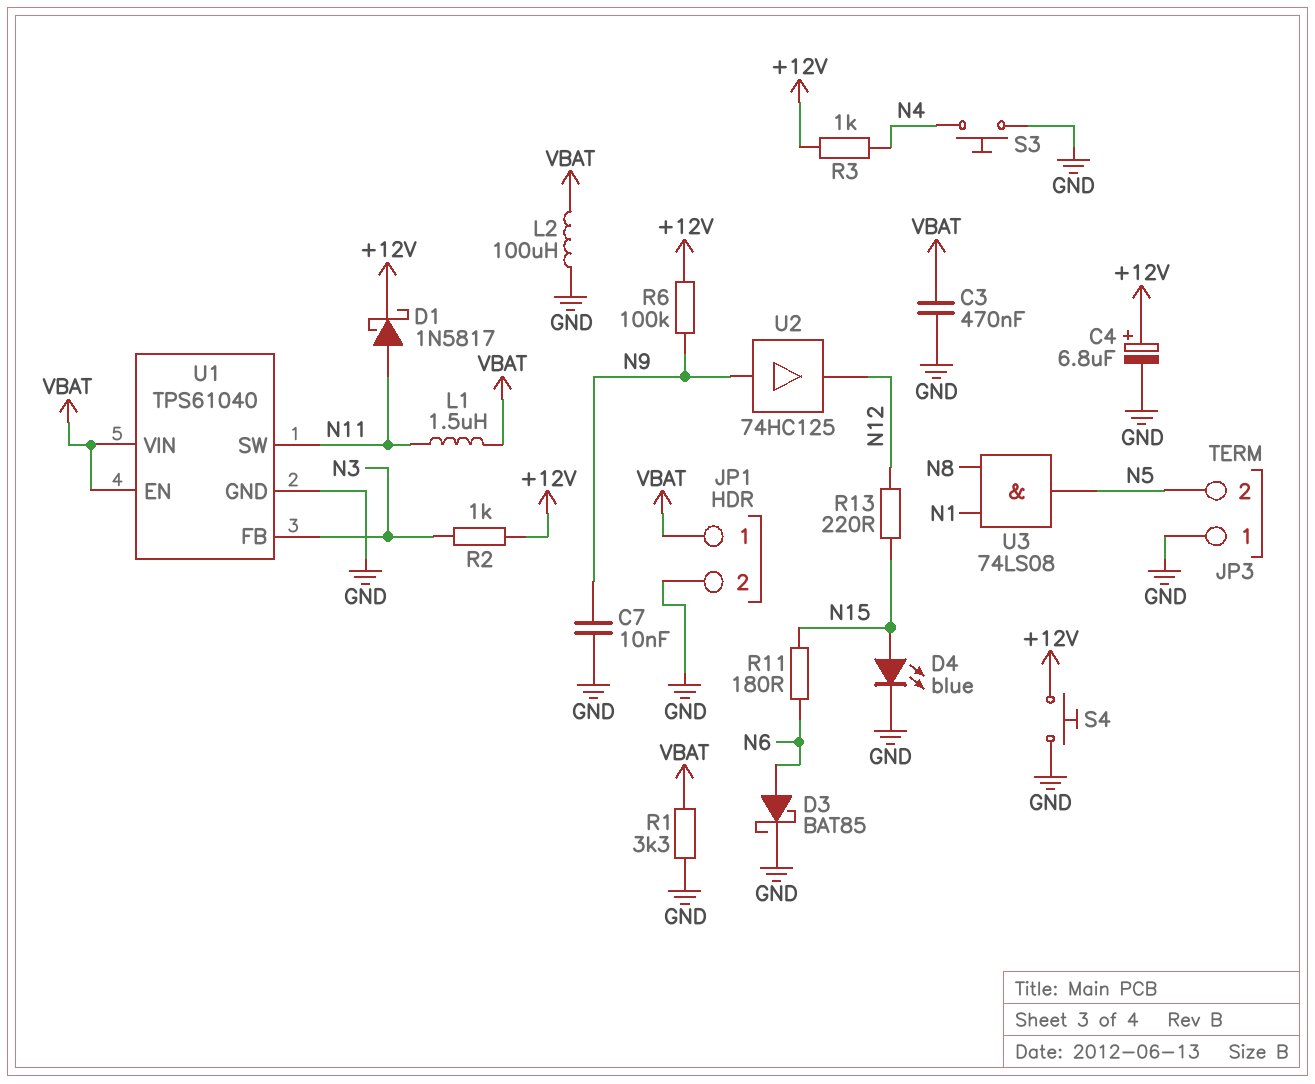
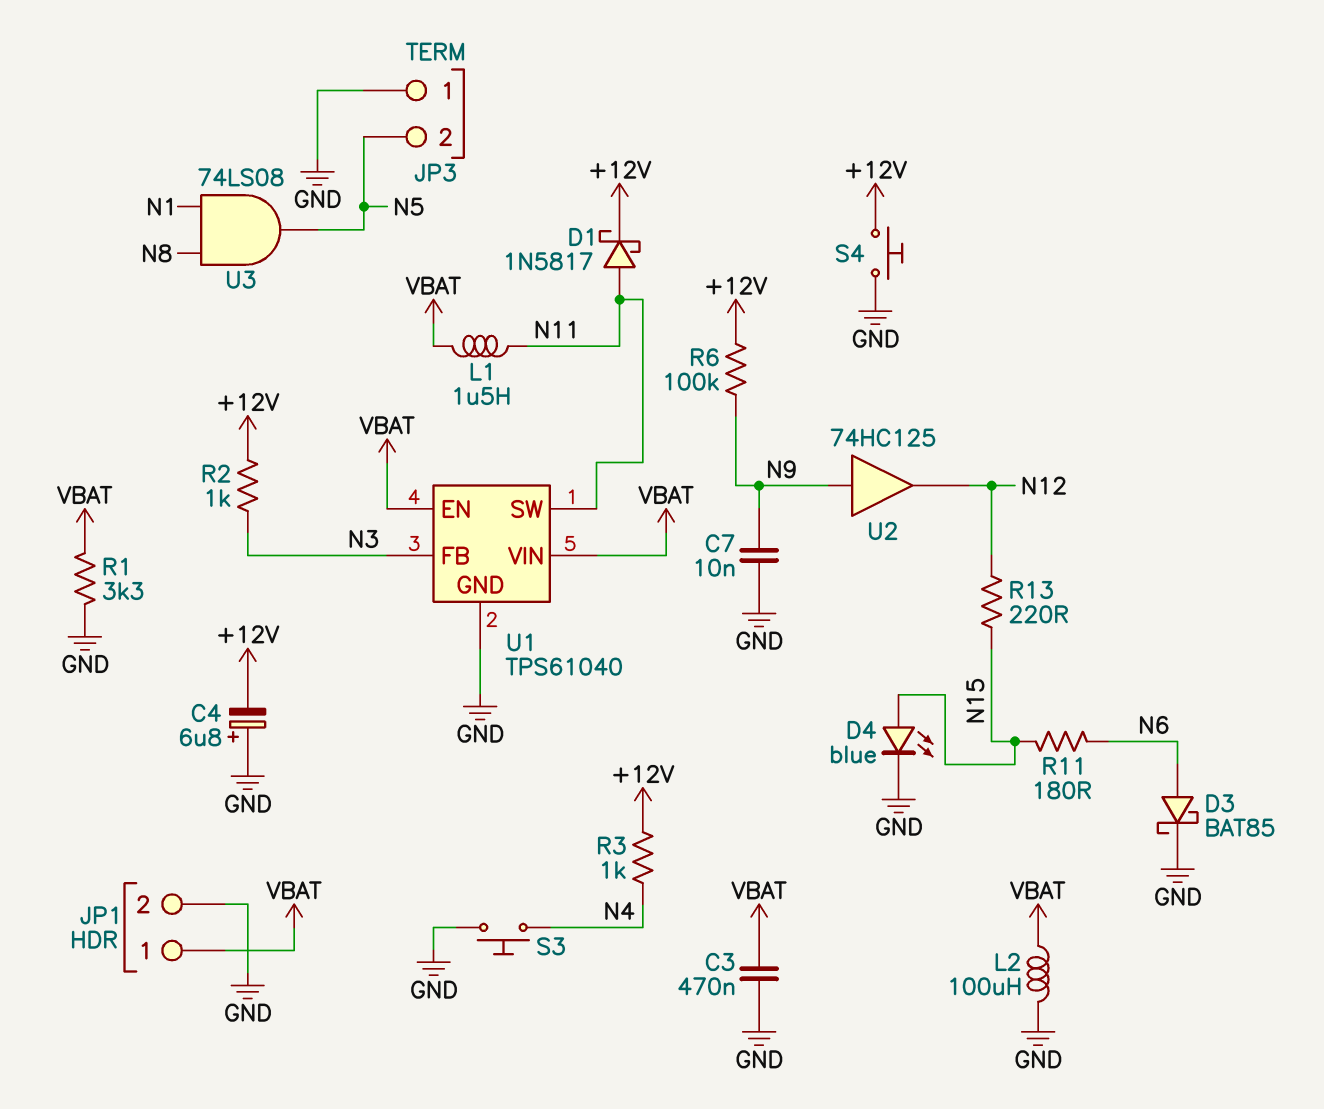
C4: 6.8uF (plus +12V, minus GND) -> 6.8uF (plus GND, minus +12V)

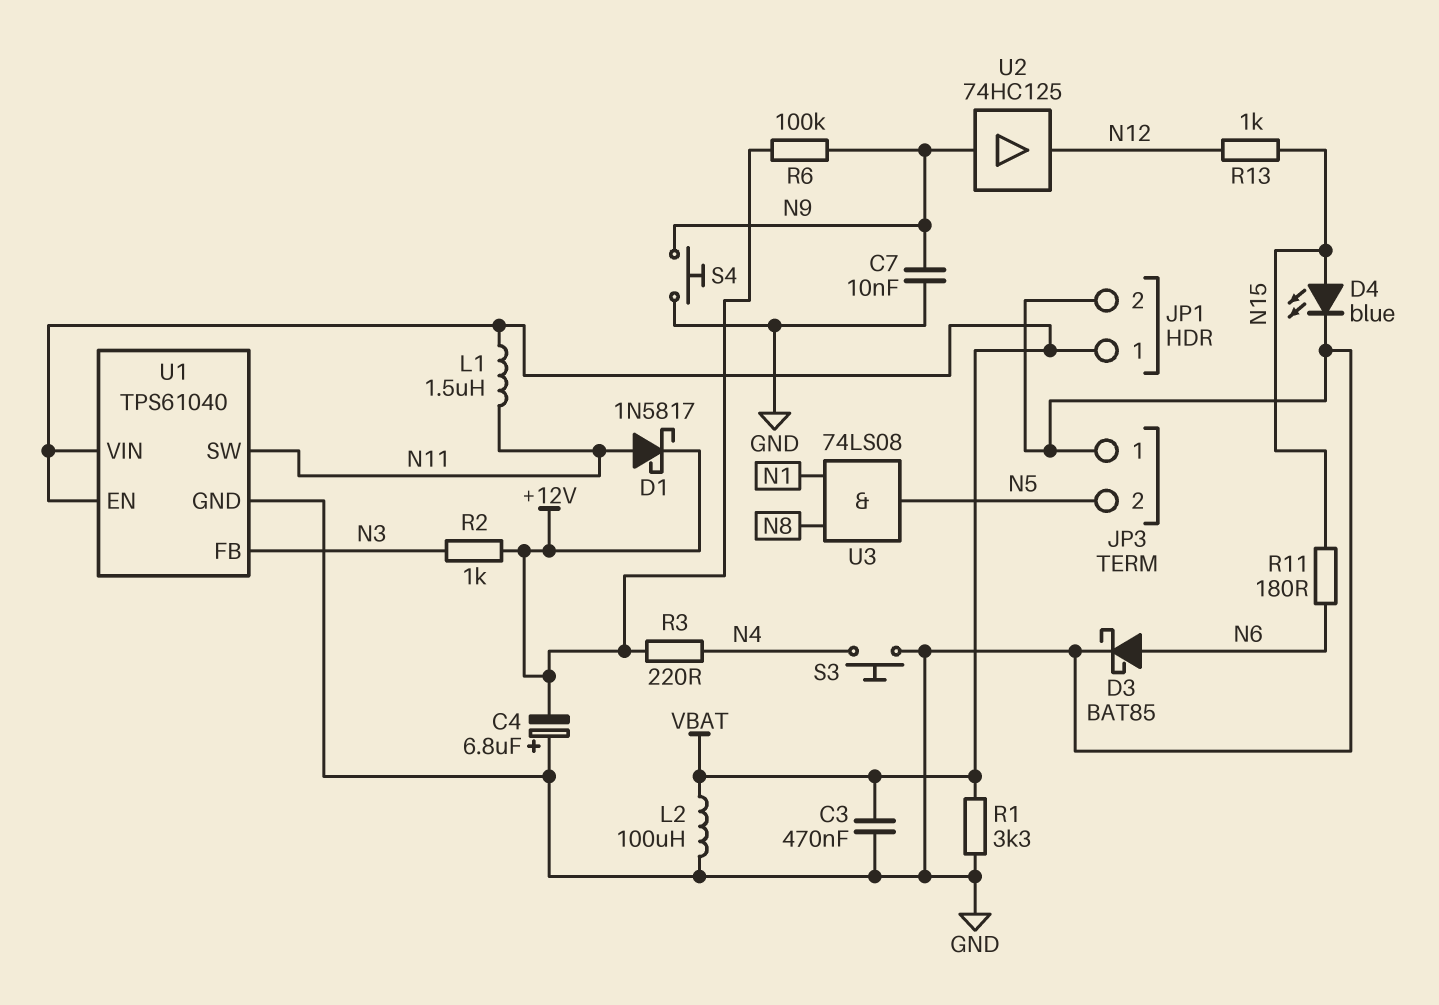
R3: 1k (+12V, N4) -> 220 (+12V, N4)
R13: 220 (N12, N15) -> 1k (N12, N15)
S4: button (+12V, GND) -> button (GND, N9)

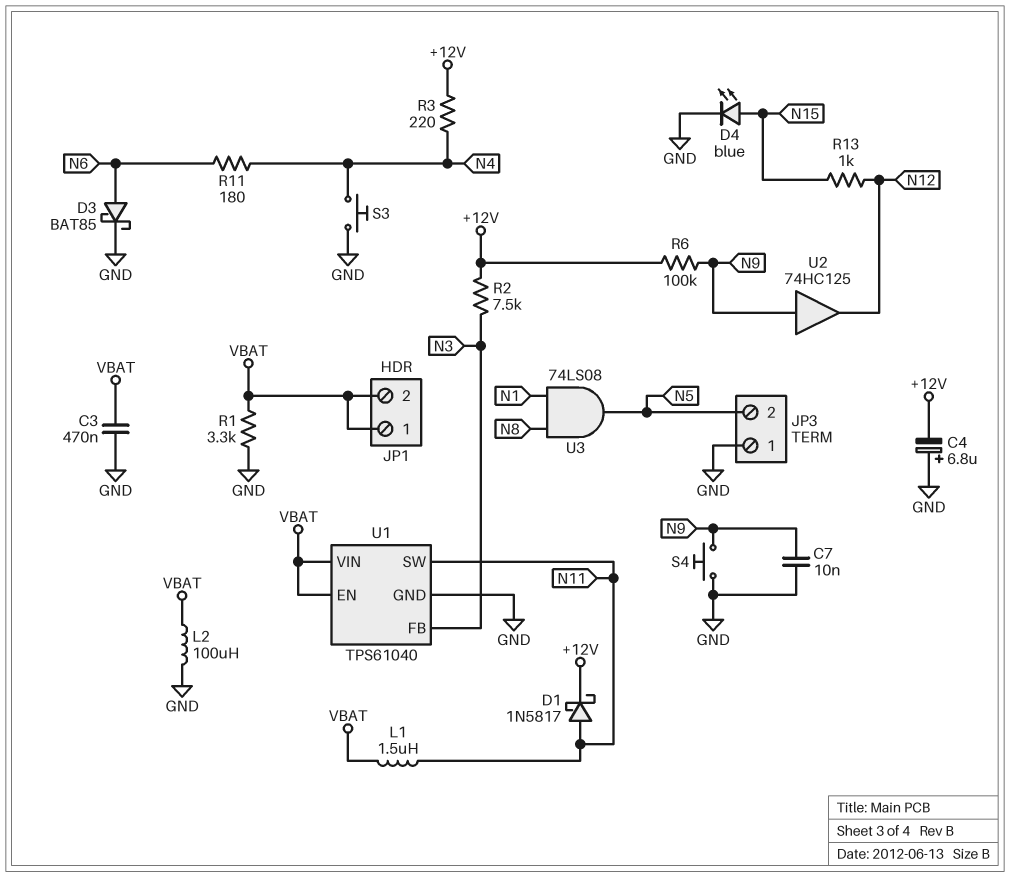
JP1 pin 2: GND -> VBAT
R2: 1k (+12V, N3) -> 7.5k (+12V, N3)
R11: 180 (N6, N15) -> 180 (N4, N6)

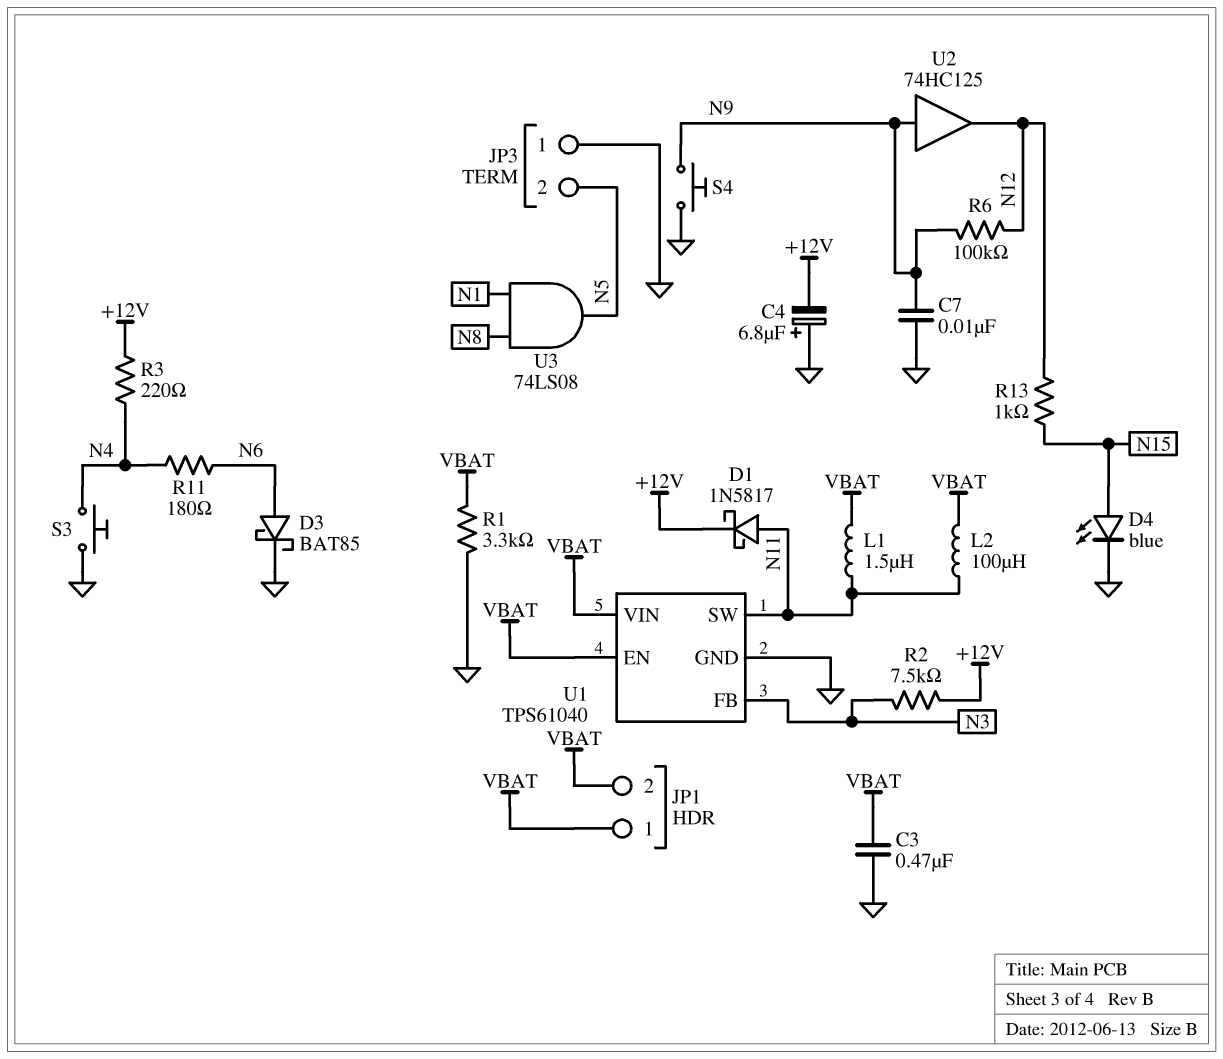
L2: 100uH (GND, VBAT) -> 100uH (N11, VBAT)
R6: 100k (+12V, N9) -> 100k (N9, N12)

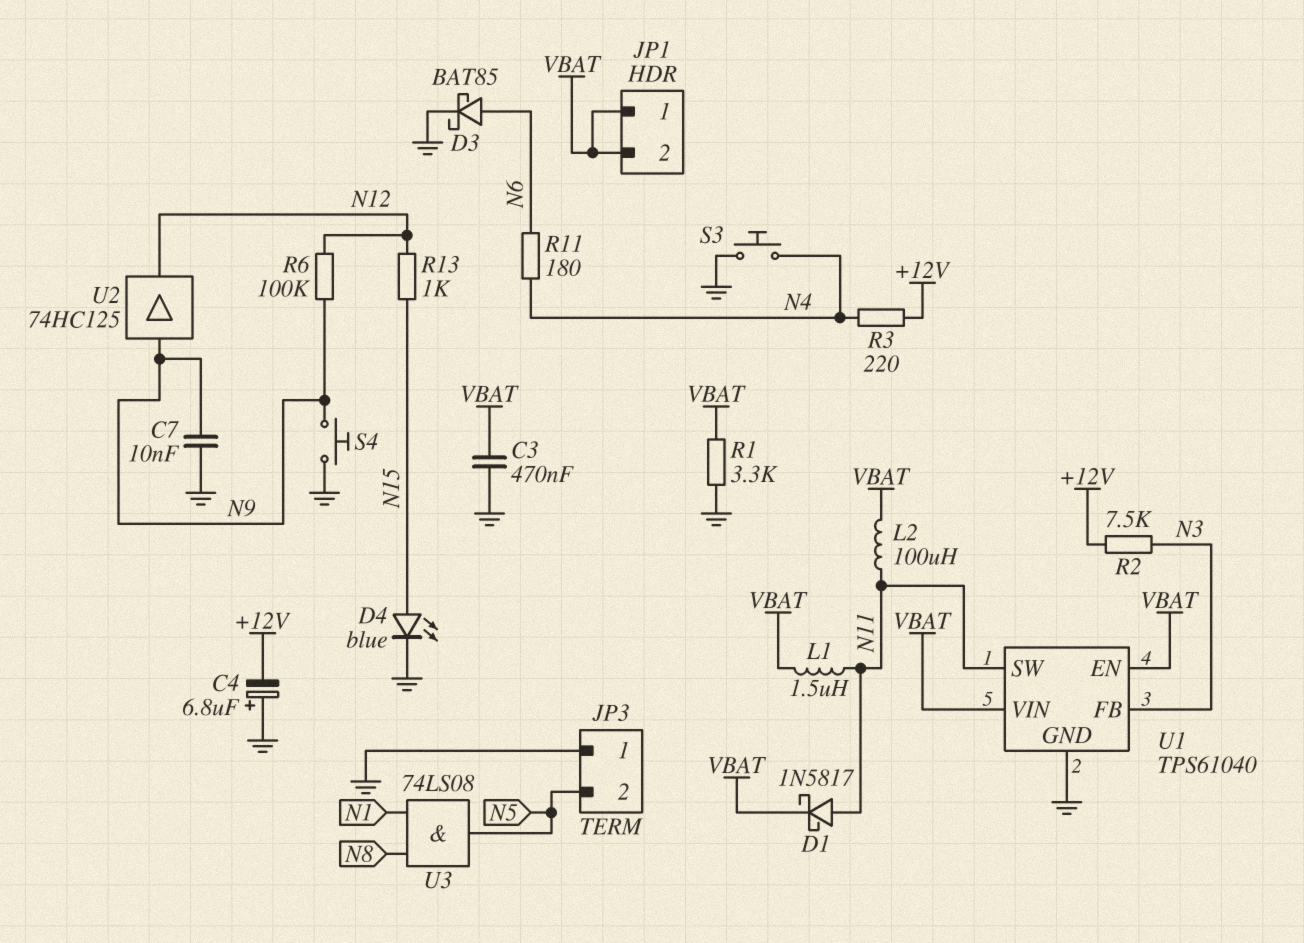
D1: schottky 1N5817 (A N11, K +12V) -> schottky 1N5817 (A N11, K VBAT)

